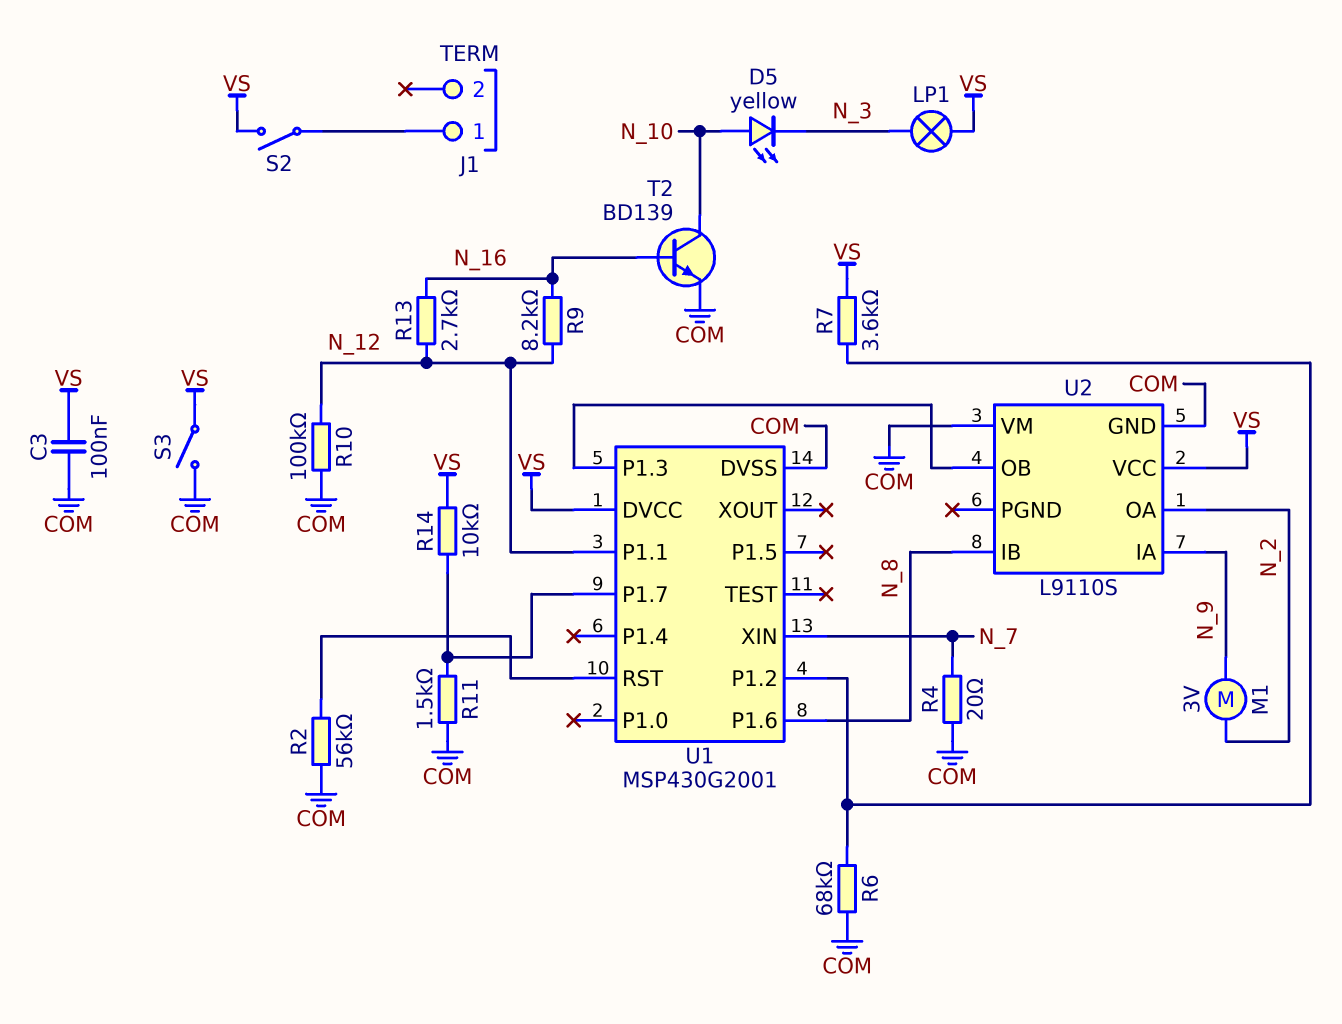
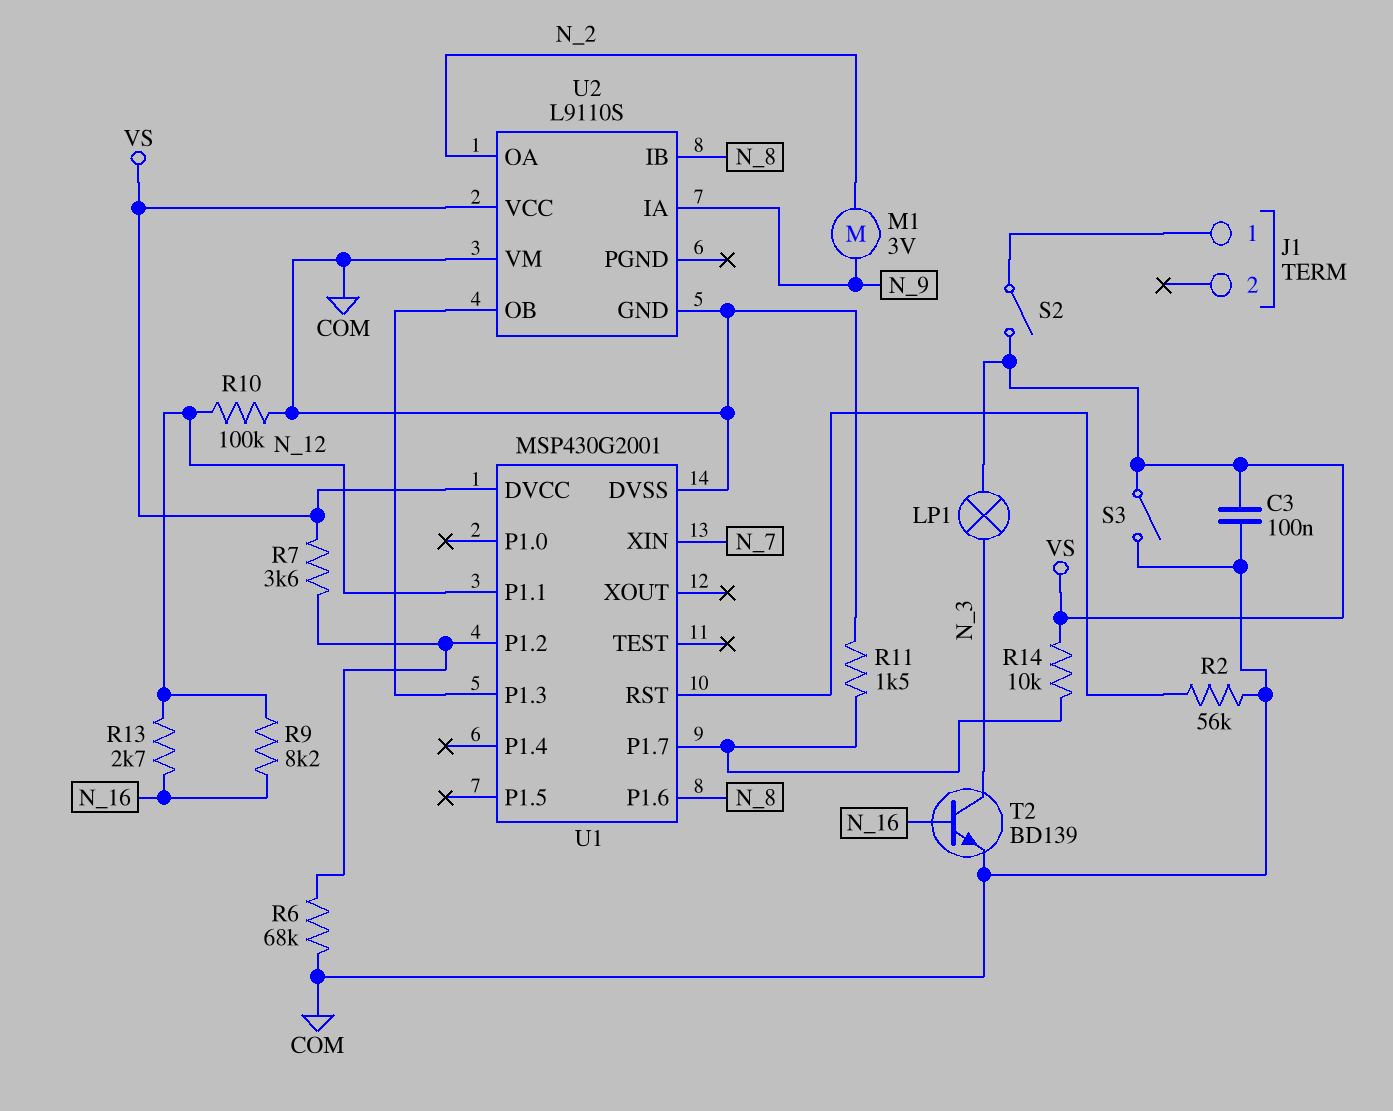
D5: LED yellow (A N_10, K N_3) -> none
R4: 20 (COM, N_7) -> none
T2: NPN BD139 (B N_16, C N_10, E COM) -> NPN BD139 (B N_16, C N_3, E COM)

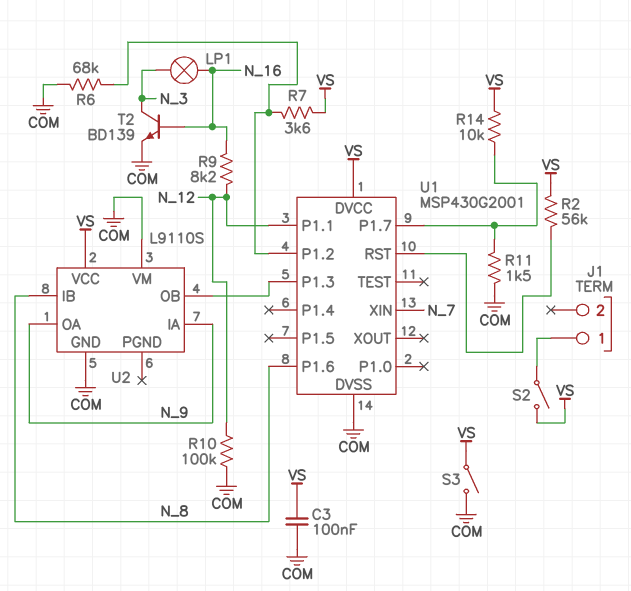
LP1: lamp (N_3, VS) -> lamp (N_3, N_16)
M1: motor 3V (N_2, N_9) -> none
R2: 56k (COM, U1/RST) -> 56k (U1/RST, VS)
R13: 2.7k (N_12, N_16) -> none
U2 pin OA: N_2 -> N_9

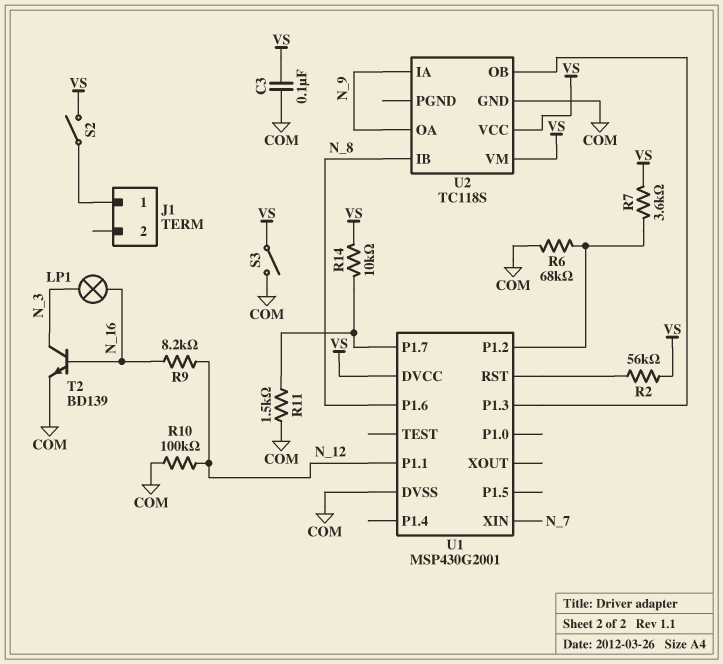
U2: L9110S -> TC118S
U2 pin VM: COM -> VS

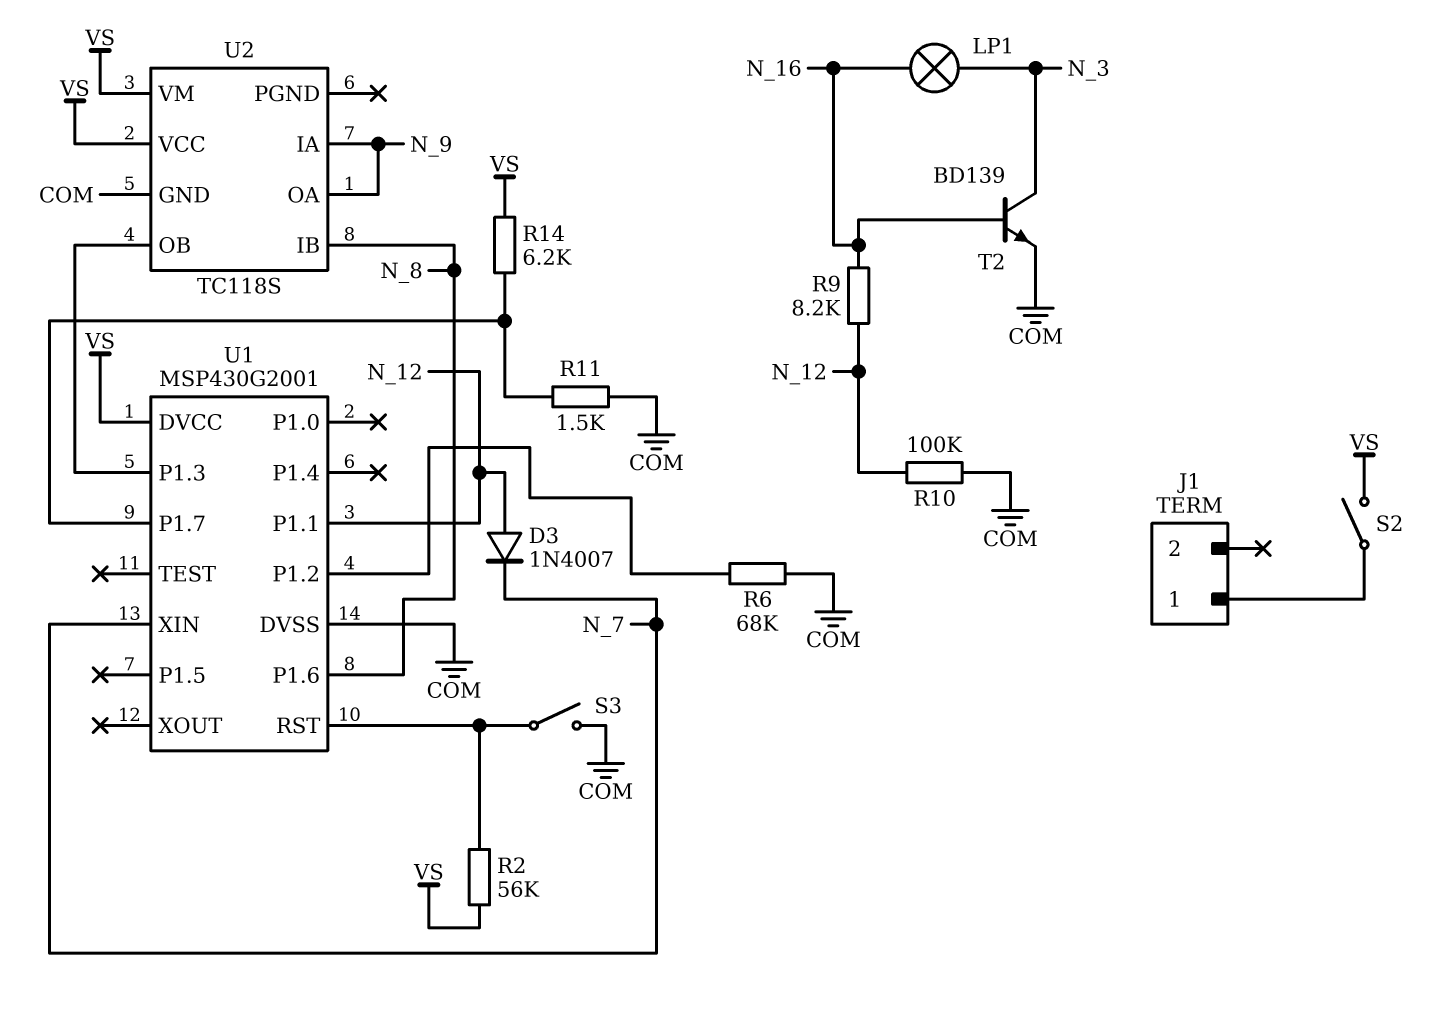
C3: 100nF (COM, VS) -> none
D3: none -> diode 1N4007 (A N_12, K N_7)
R7: 3.6k (U1/P1.2, VS) -> none
R14: 10k (U1/P1.7, VS) -> 6.2k (U1/P1.7, VS)
S3: switch (COM, VS) -> switch (COM, U1/RST)

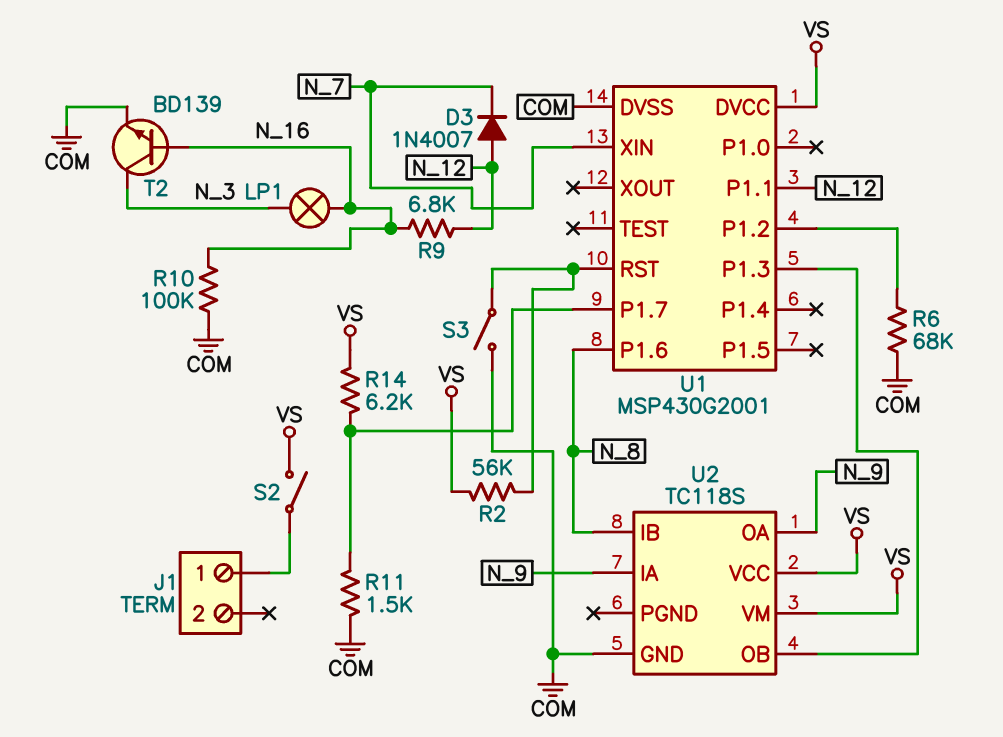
R9: 8.2k (N_12, N_16) -> 6.8k (N_12, N_16)
R10: 100k (COM, N_12) -> 100k (COM, N_16)

